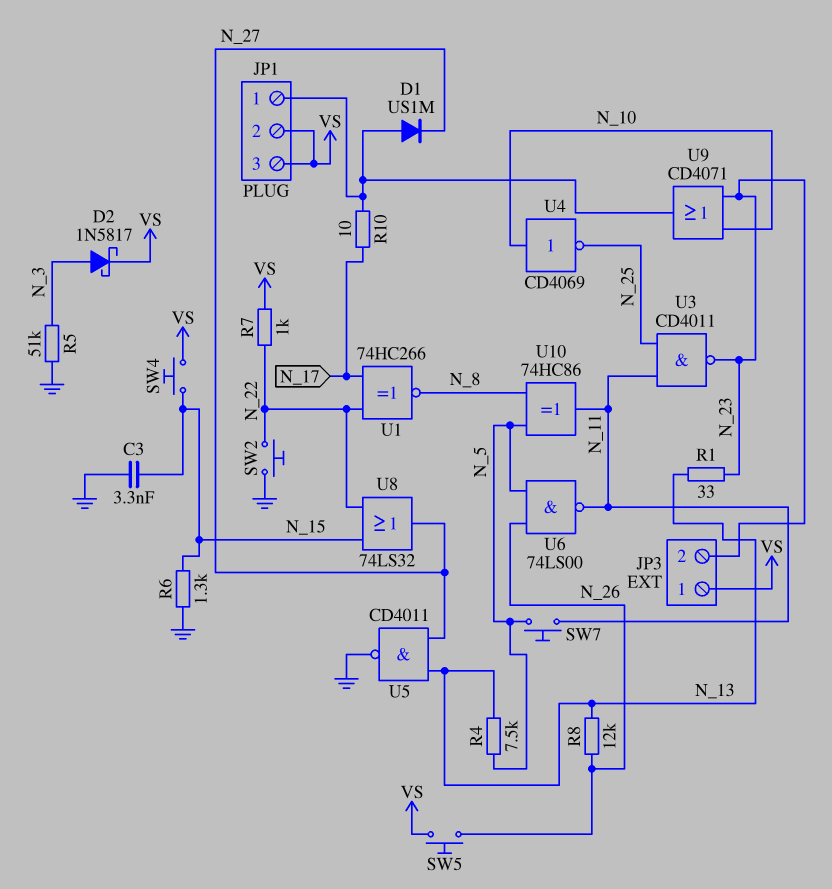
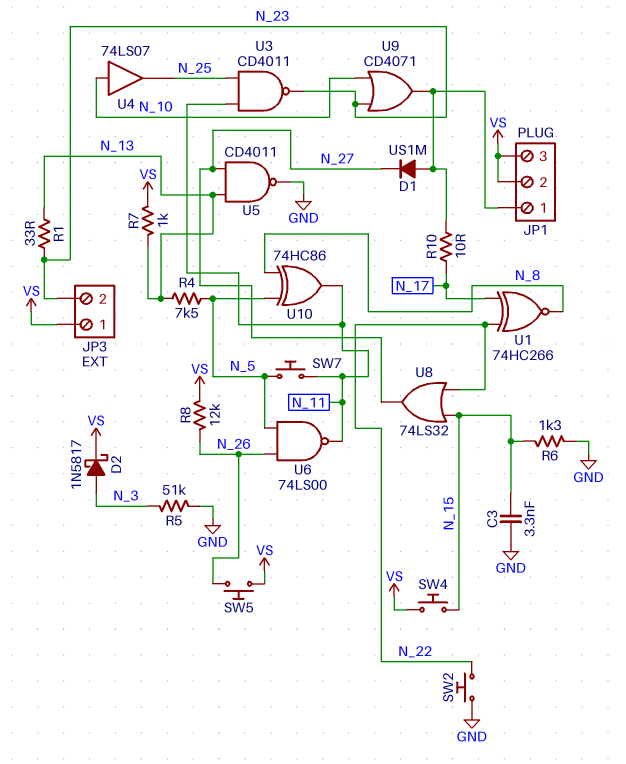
R7: 1k (N_22, VS) -> 1k (N_13, VS)
R8: 12k (N_13, N_26) -> 12k (N_26, VS)
U4: NOT CD4069 (in N_10, out N_25) -> buffer 74LS07 (in N_10, out N_25)

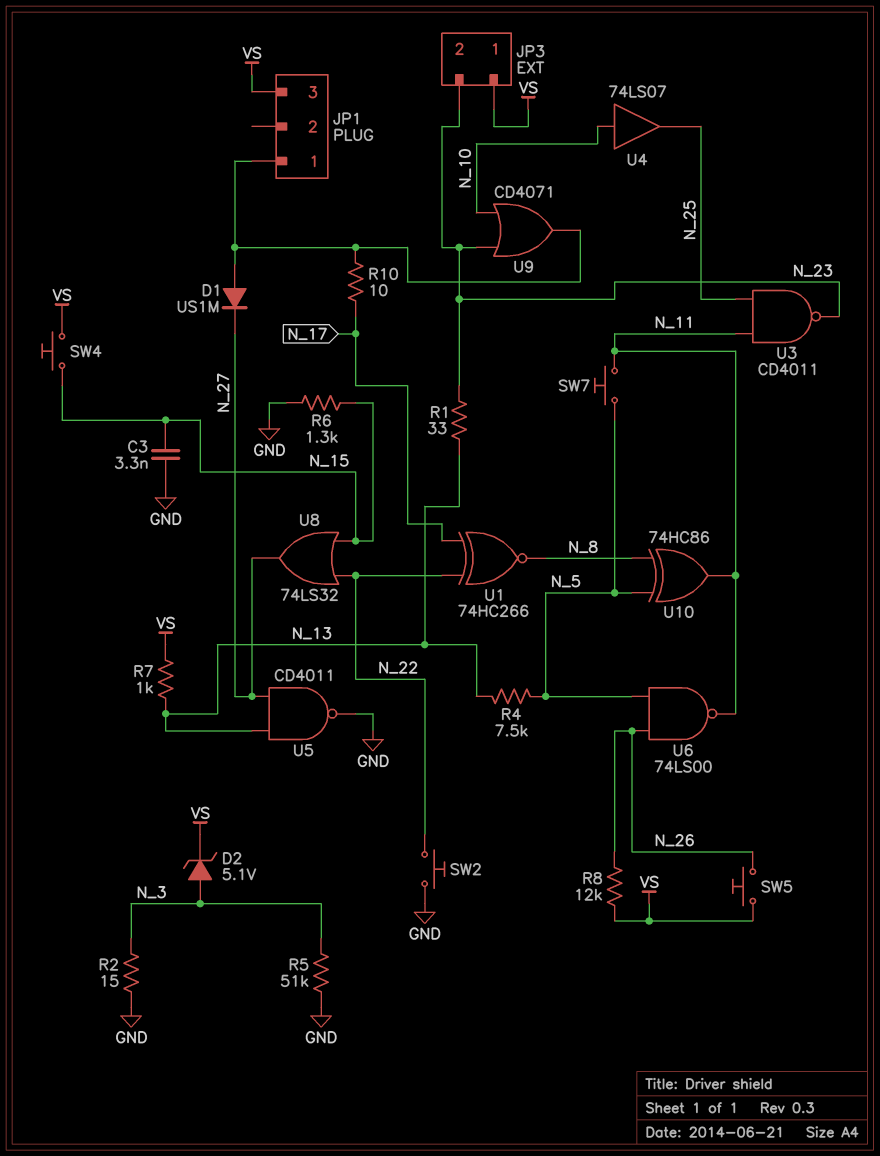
D2: schottky 1N5817 (A N_3, K VS) -> zener 5.1V (A N_3, K VS)
JP1 pin 2: VS -> none
R2: none -> 15 (GND, N_3)

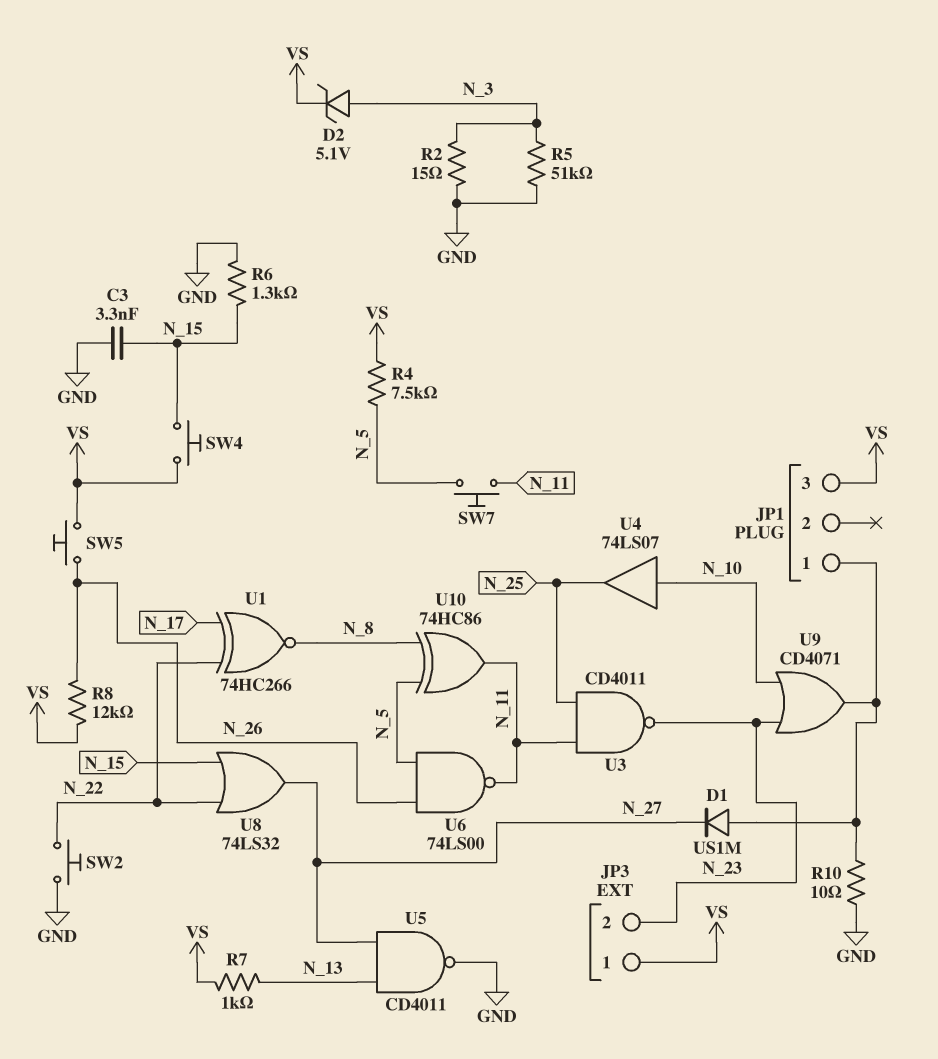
R1: 33 (N_13, N_23) -> none
R4: 7.5k (N_5, N_13) -> 7.5k (N_5, VS)
R10: 10 (JP1/1, N_17) -> 10 (GND, JP1/1)

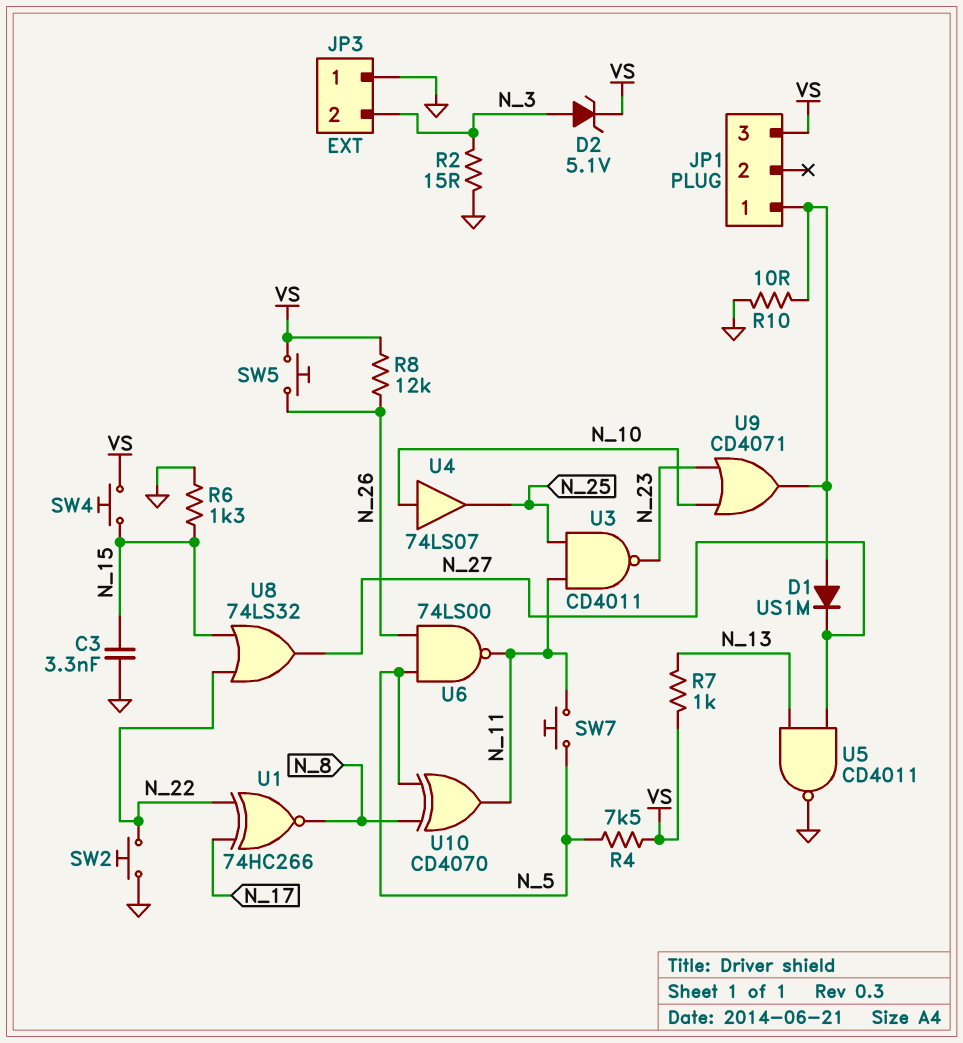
JP3 pin 1: VS -> GND
JP3 pin 2: N_23 -> N_3
R5: 51k (GND, N_3) -> none
U10: XOR 74HC86 (in N_5, in N_8, out N_11) -> XOR CD4070 (in N_5, in N_8, out N_11)

